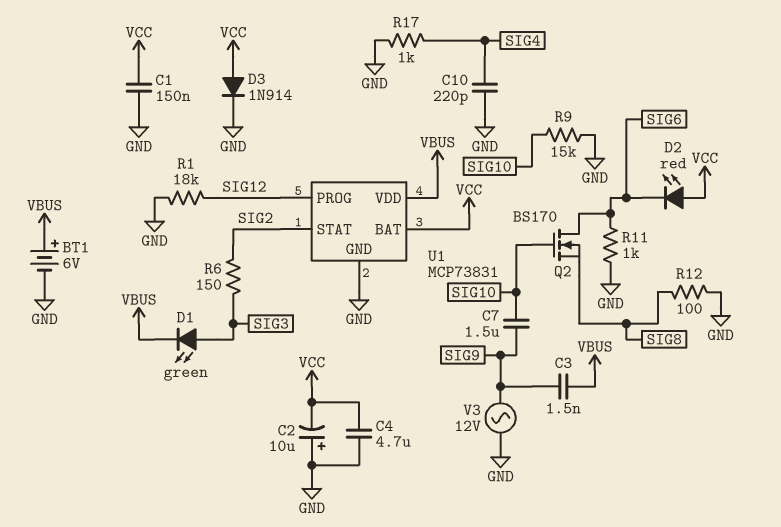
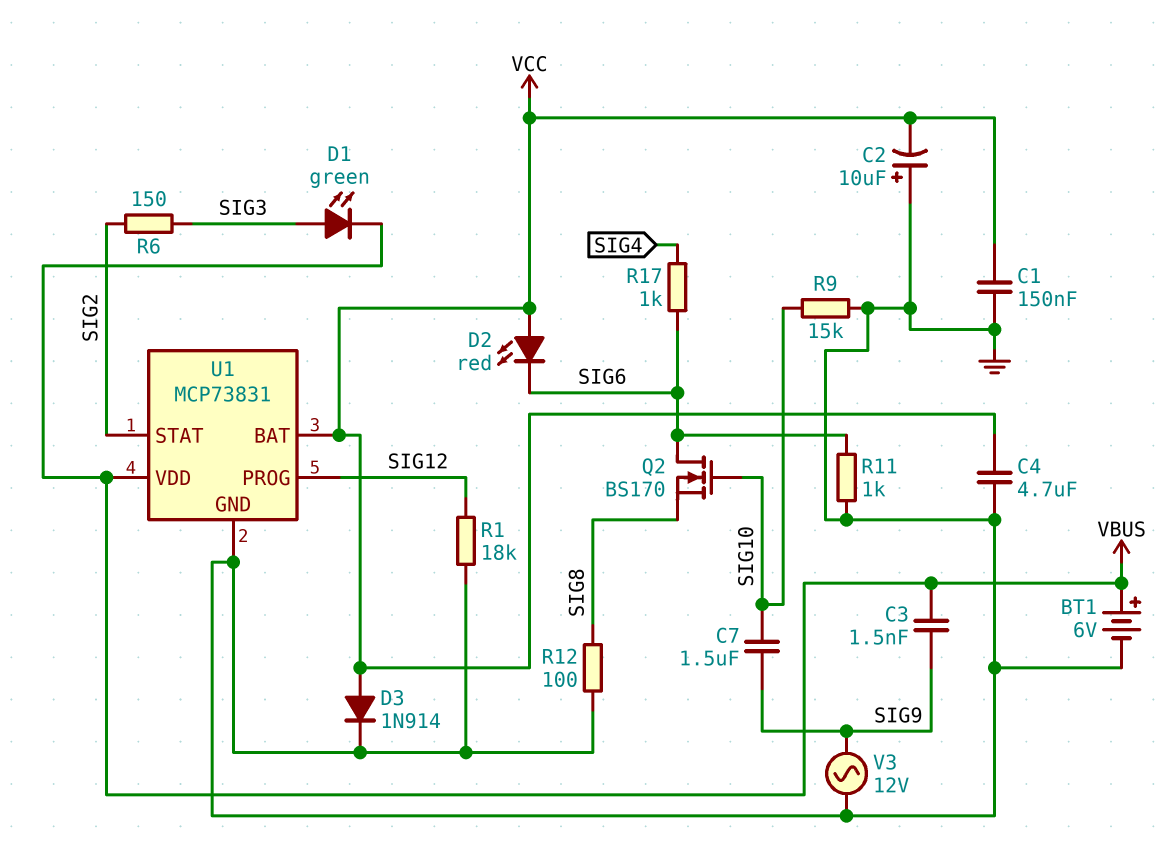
C10: 220pF (GND, SIG4) -> none
R17: 1k (GND, SIG4) -> 1k (SIG4, SIG6)

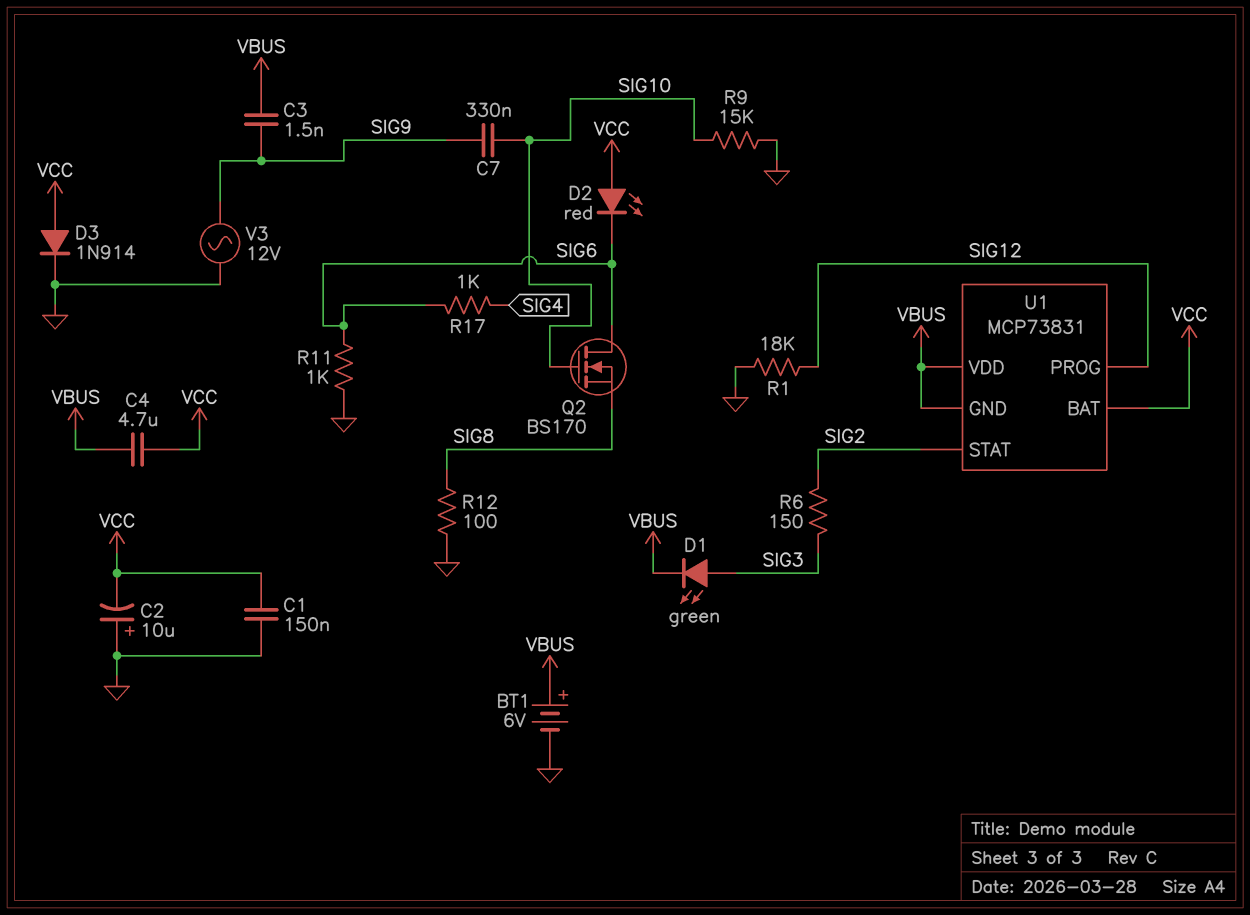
C4: 4.7uF (GND, VCC) -> 4.7uF (VBUS, VCC)
C7: 1.5uF (SIG9, SIG10) -> 330nF (SIG9, SIG10)
U1 pin GND: GND -> VBUS

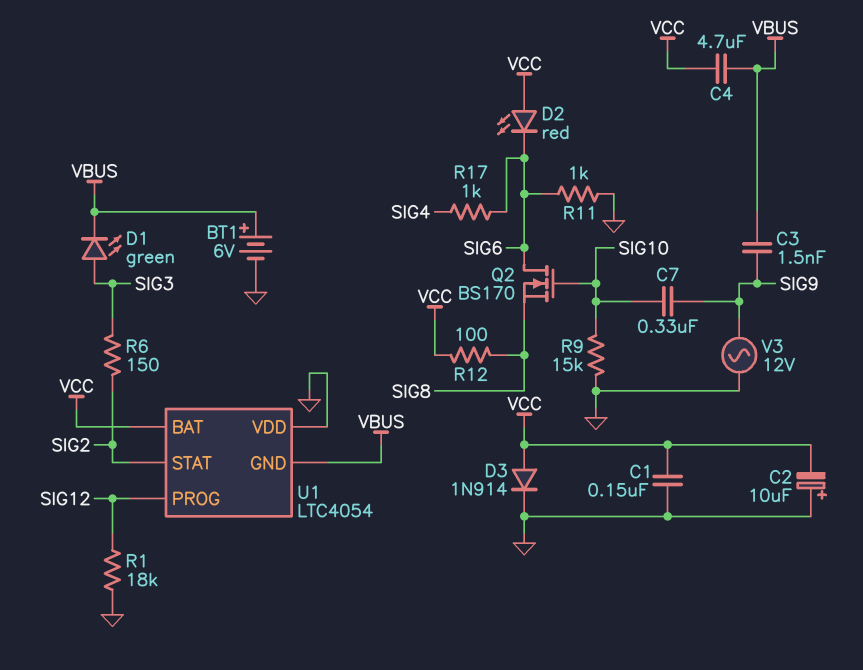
R12: 100 (GND, SIG8) -> 100 (SIG8, VCC)
U1: MCP73831 -> LTC4054
U1 pin VDD: VBUS -> GND

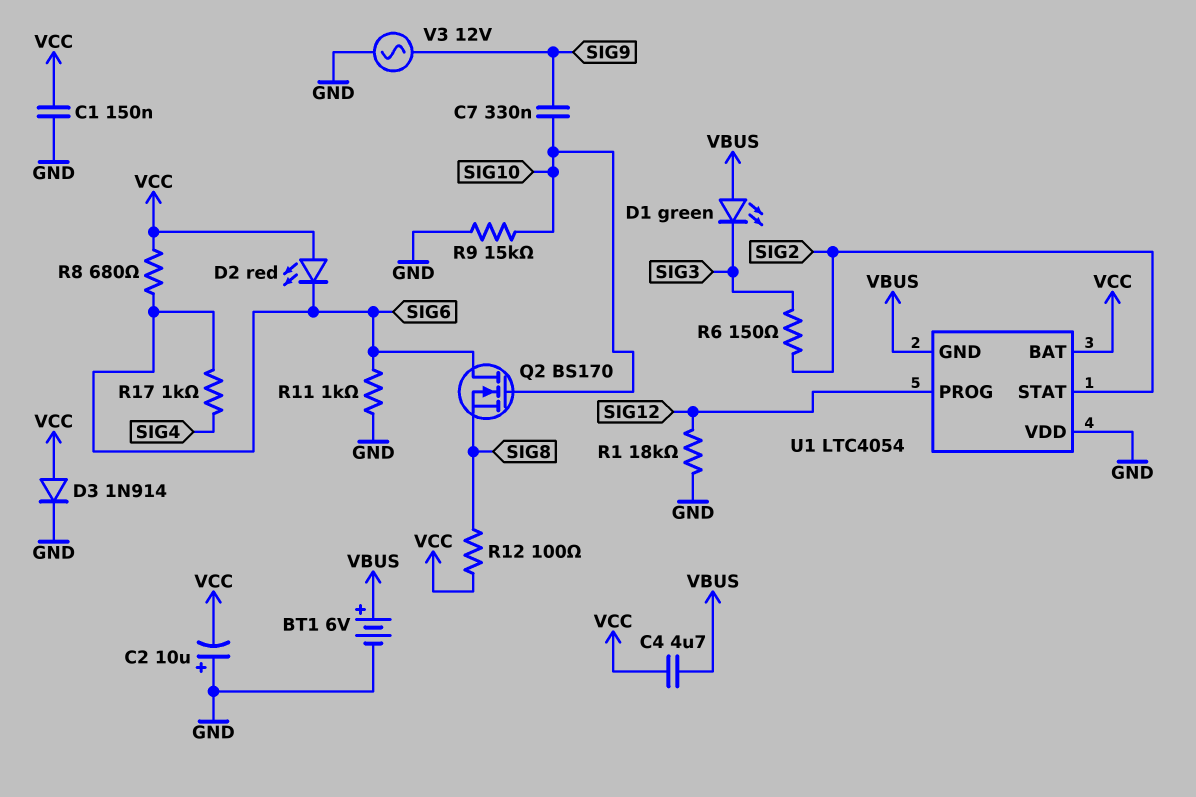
C3: 1.5nF (SIG9, VBUS) -> none
D1: LED green (A SIG3, K VBUS) -> LED green (A VBUS, K SIG3)
R8: none -> 680 (SIG6, VCC)

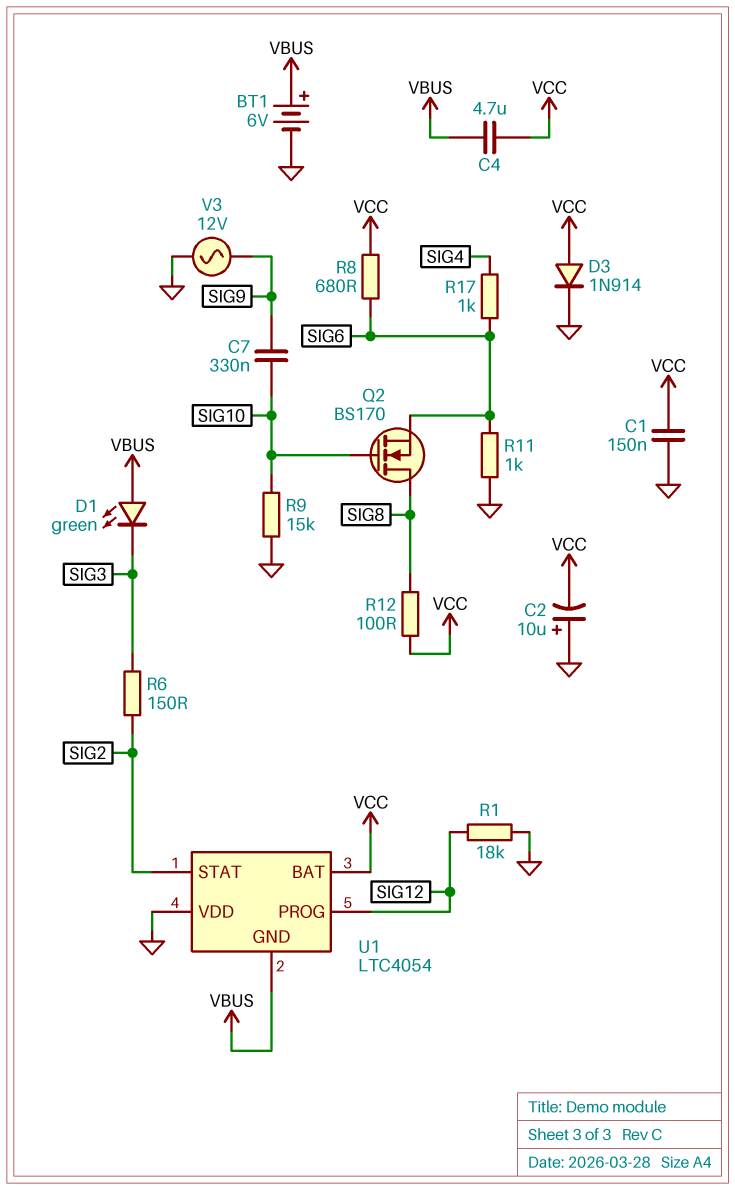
D2: LED red (A VCC, K SIG6) -> none
Q2: NMOS BS170 (G SIG10, D SIG6, S SIG8) -> NMOS BS170 (G SIG10, D SIG8, S SIG6)

